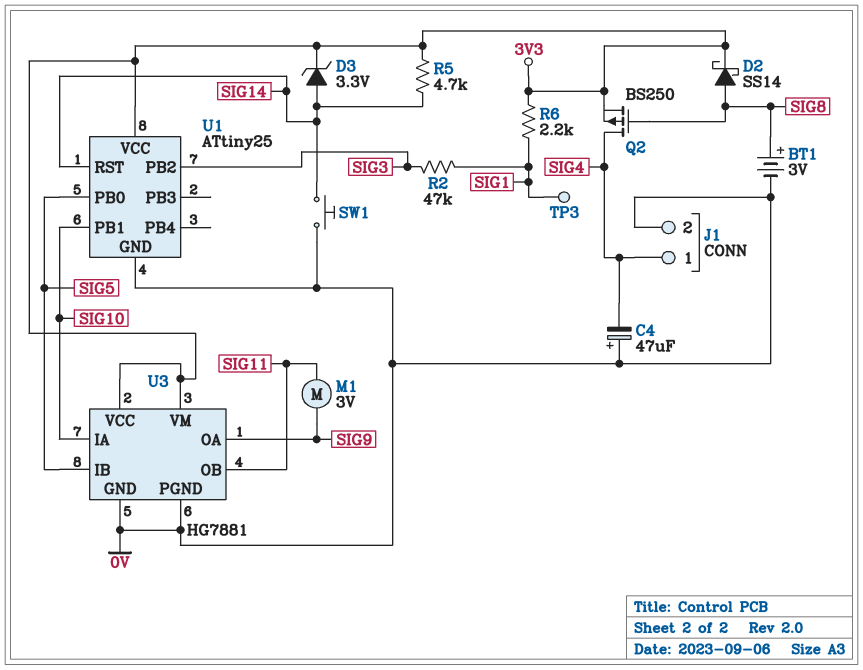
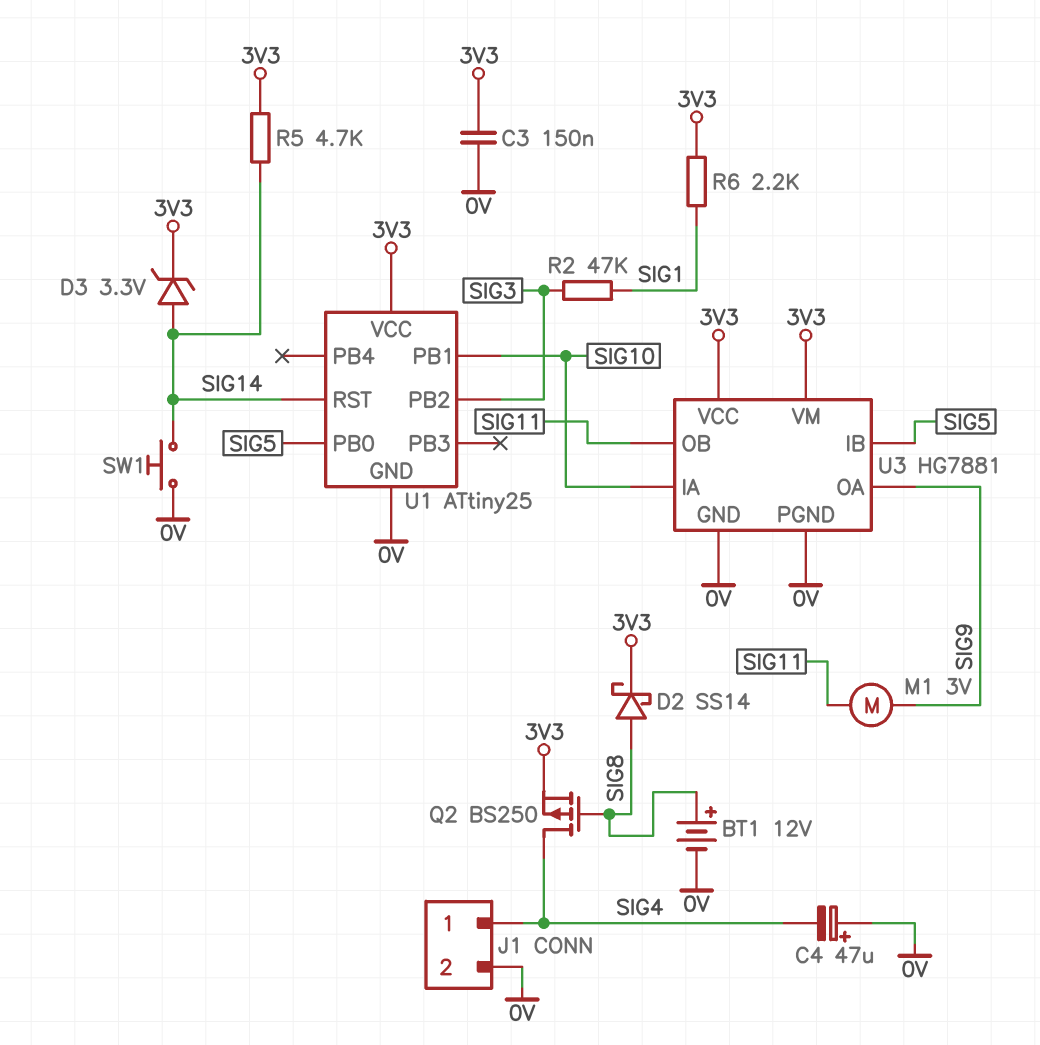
BT1: 3V (plus SIG8, minus 0V) -> 12V (plus SIG8, minus 0V)
C3: none -> 150nF (0V, 3V3)
TP3: test point (SIG1) -> none

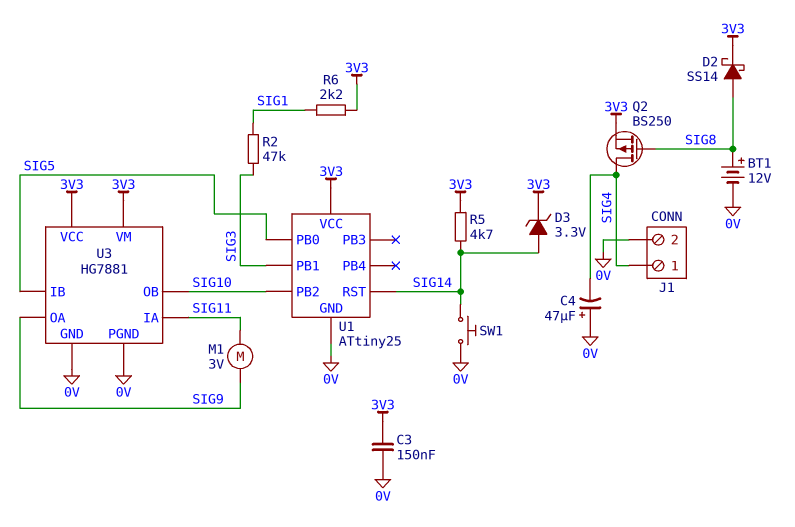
U1 pin PB1: SIG10 -> SIG3
U1 pin PB2: SIG3 -> SIG10
U3 pin IA: SIG10 -> SIG11
U3 pin OB: SIG11 -> SIG10

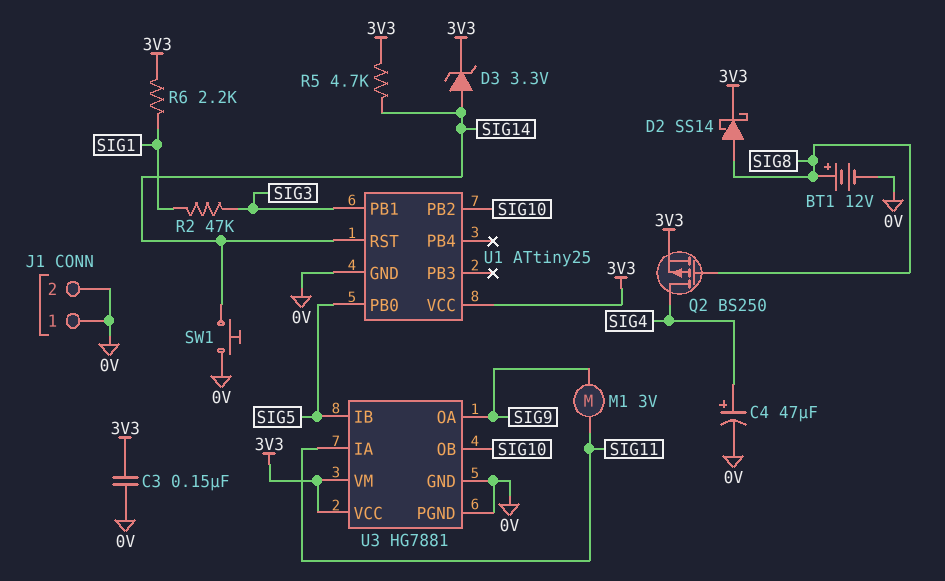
C4: 47uF (plus 0V, minus SIG4) -> 47uF (plus SIG4, minus 0V)
J1 pin 1: SIG4 -> 0V

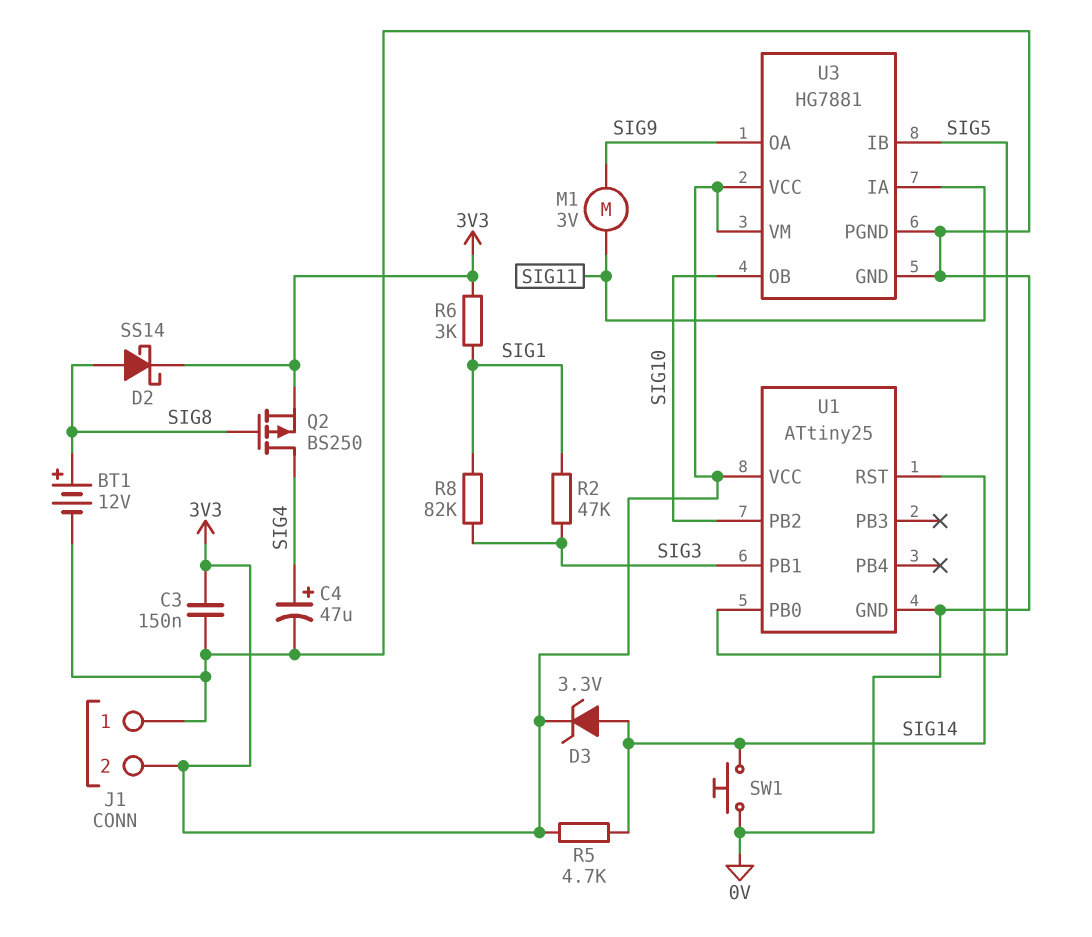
J1 pin 2: 0V -> 3V3
R6: 2.2k (3V3, SIG1) -> 3k (3V3, SIG1)
R8: none -> 82k (SIG1, SIG3)

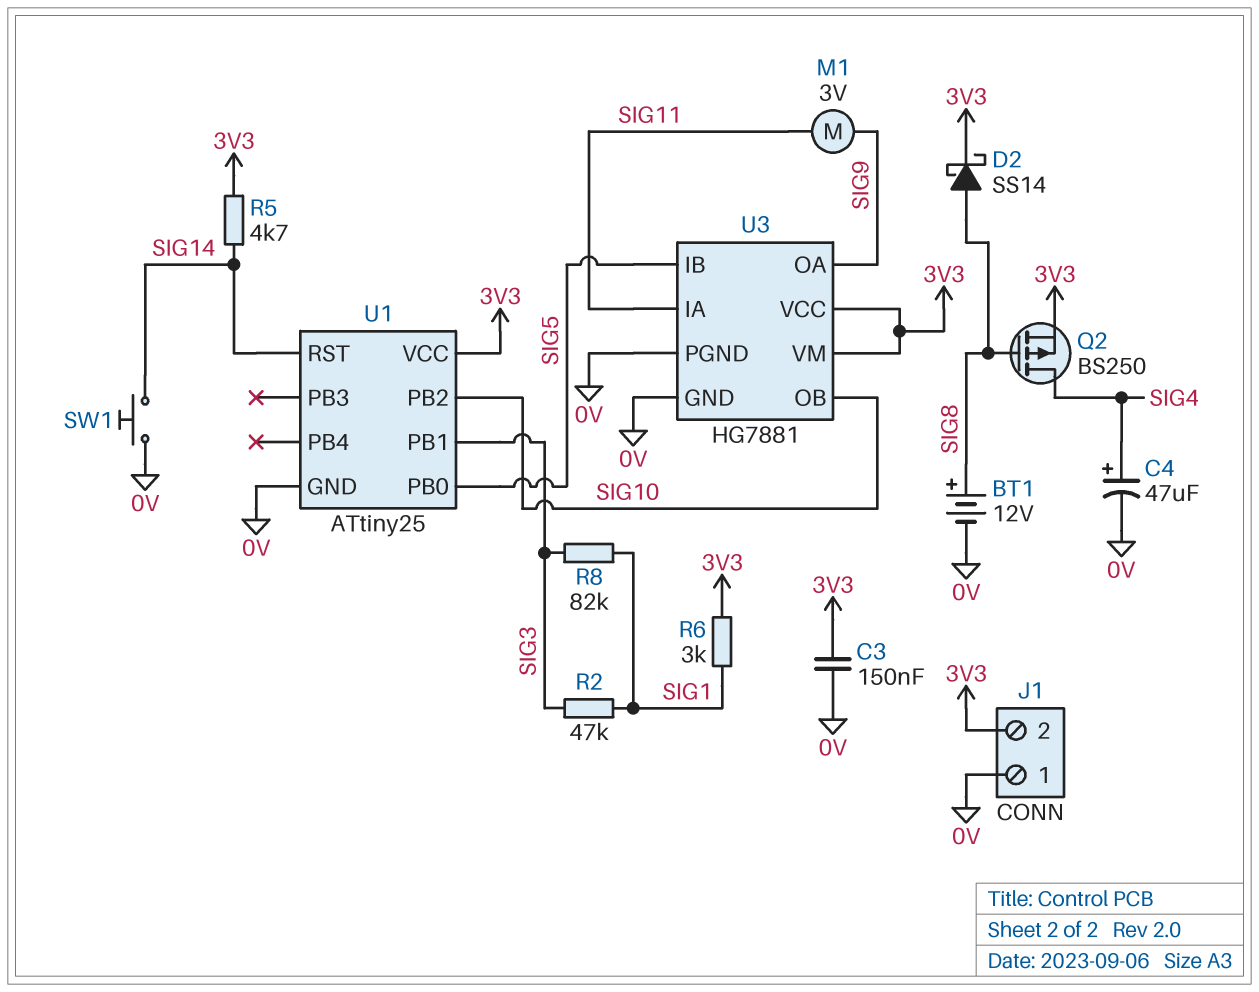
D3: zener 3.3V (A SIG14, K 3V3) -> none

